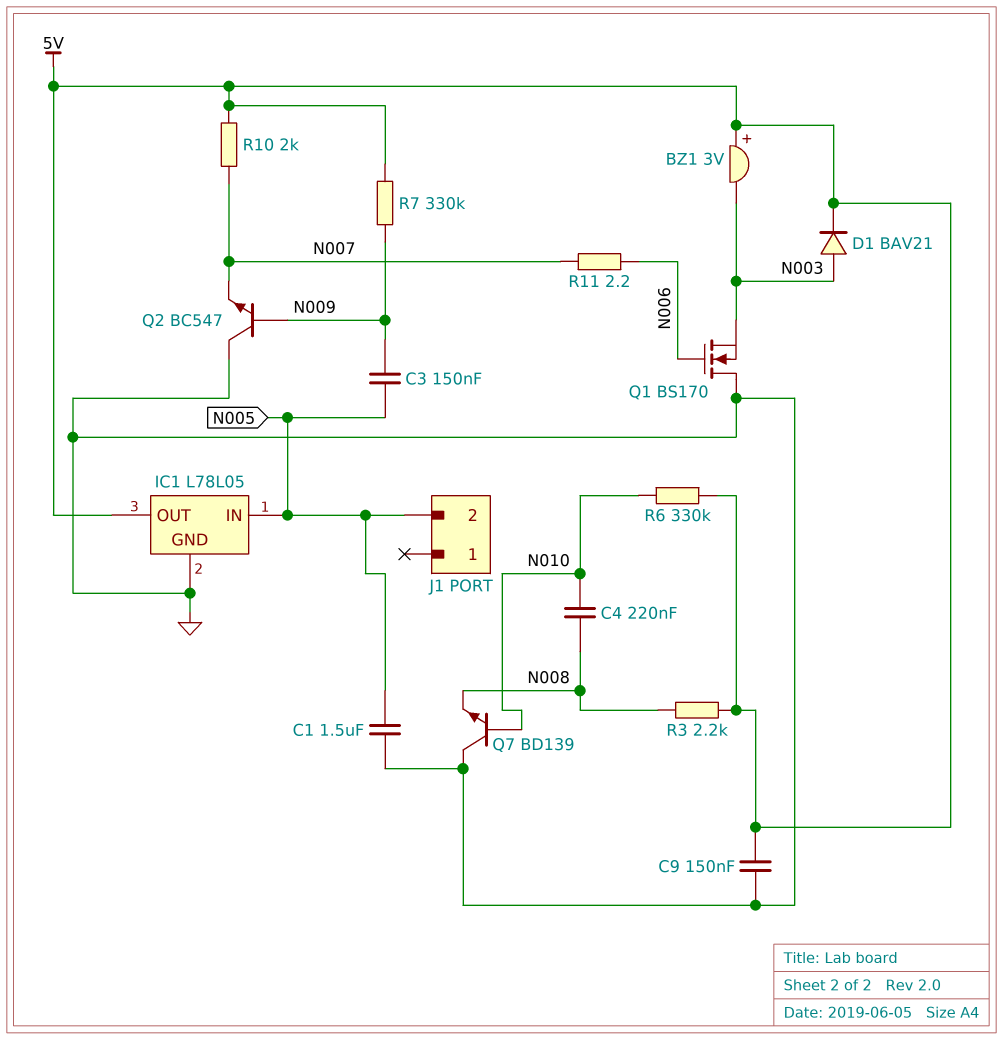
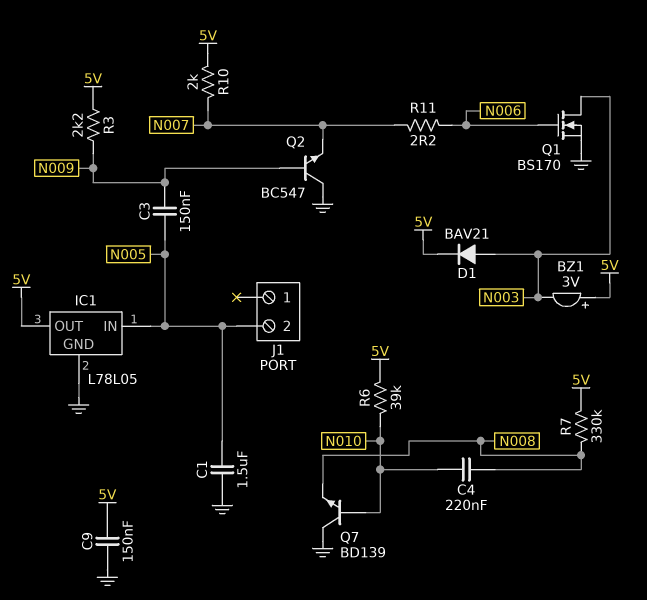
Q1: NMOS BS170 (G N006, D GND, S N003) -> NMOS BS170 (G N006, D N003, S GND)
R3: 2.2k (5V, N008) -> 2.2k (5V, N009)
R6: 330k (5V, N010) -> 39k (5V, N010)
R7: 330k (5V, N009) -> 330k (5V, N008)

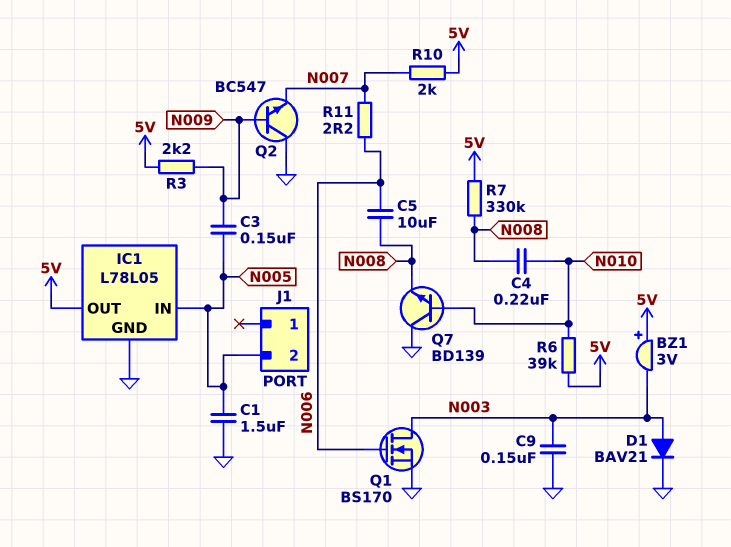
C5: none -> 10uF (N006, N008)
C9: 150nF (5V, GND) -> 150nF (GND, N003)
D1: diode BAV21 (A N003, K 5V) -> diode BAV21 (A N003, K GND)

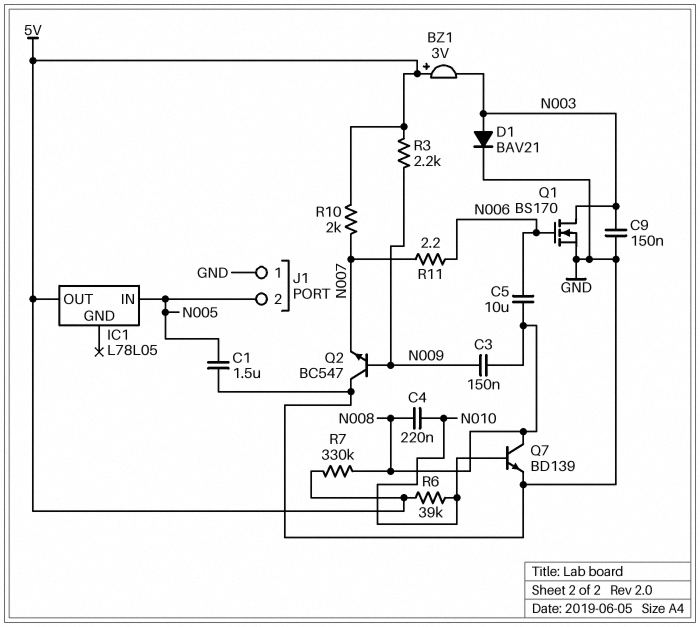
C3: 150nF (N005, N009) -> 150nF (N008, N009)
IC1 pin GND: GND -> none
J1 pin 1: none -> GND
Q7: NPN BD139 (B N010, C GND, E N008) -> NPN BD139 (B N010, C N008, E GND)

